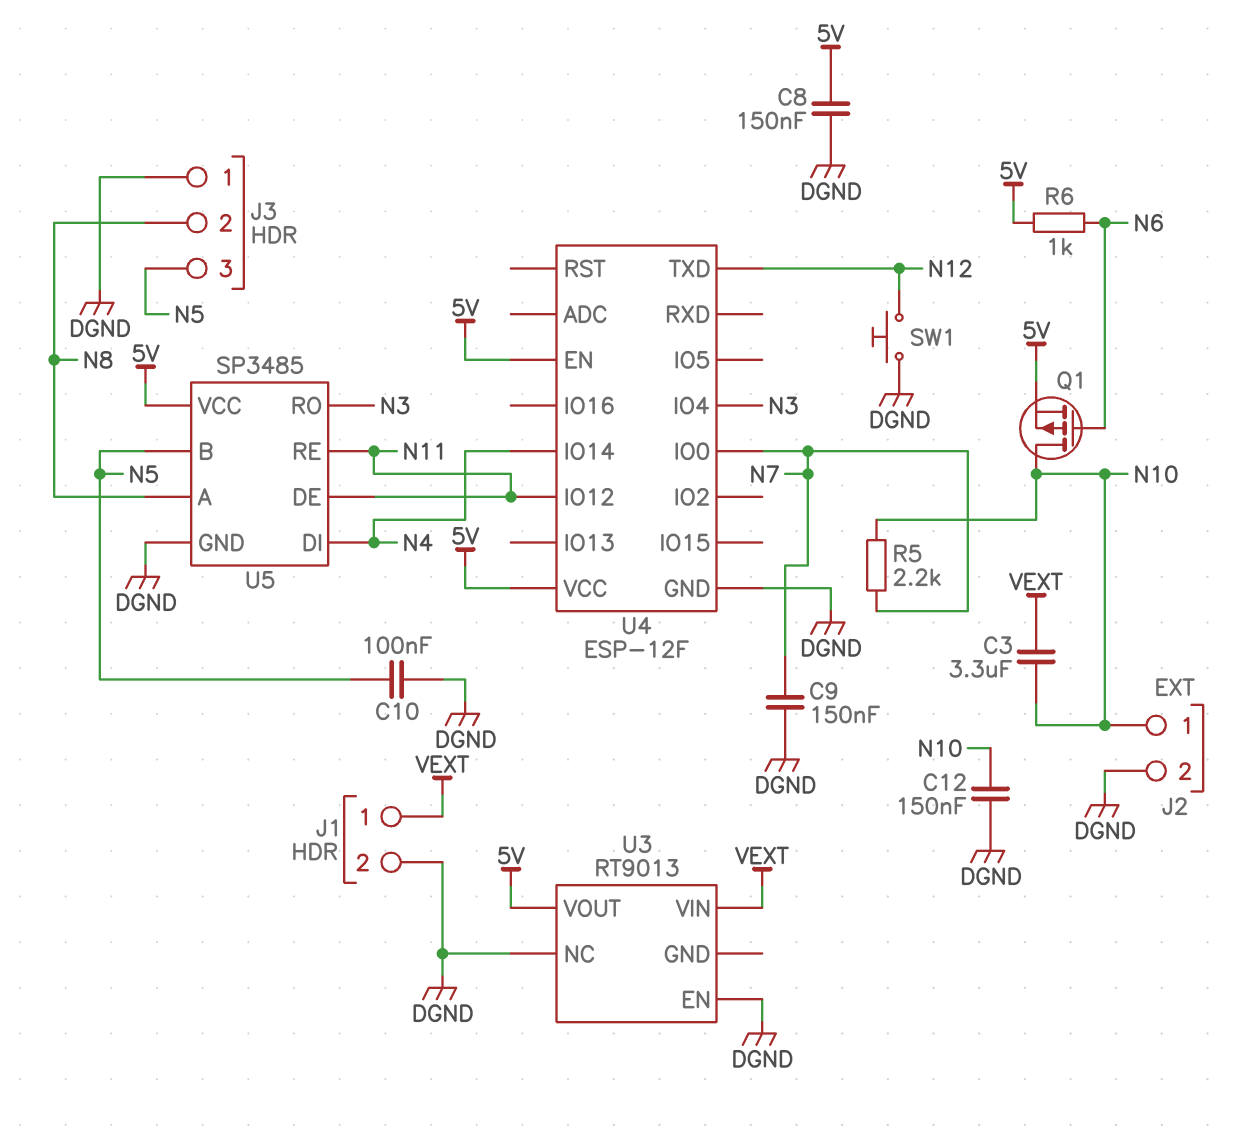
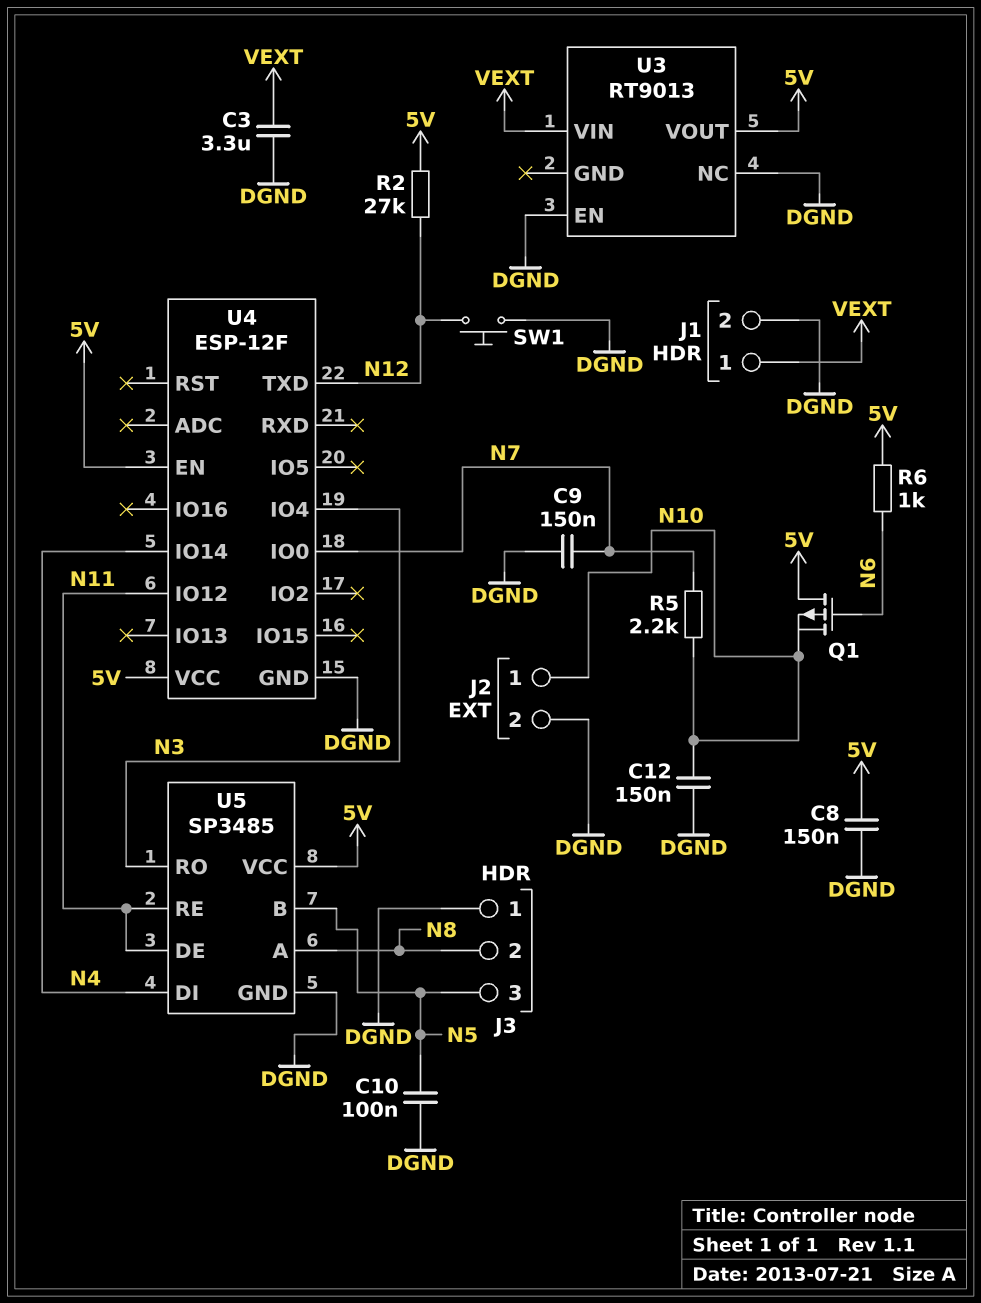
C3: 3.3uF (N10, VEXT) -> 3.3uF (DGND, VEXT)
Q1: PMOS (G N6, D N10, S 5V) -> PMOS (G N6, D 5V, S N10)
R2: none -> 27k (5V, N12)

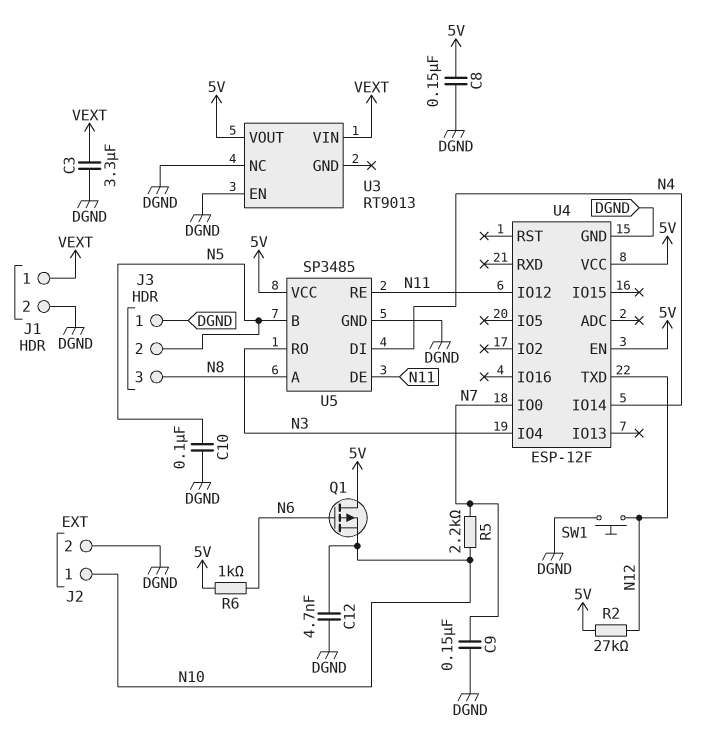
C12: 150nF (DGND, N10) -> 4.7nF (DGND, N10)
J3 pin 2: N8 -> N5
J3 pin 3: N5 -> N8

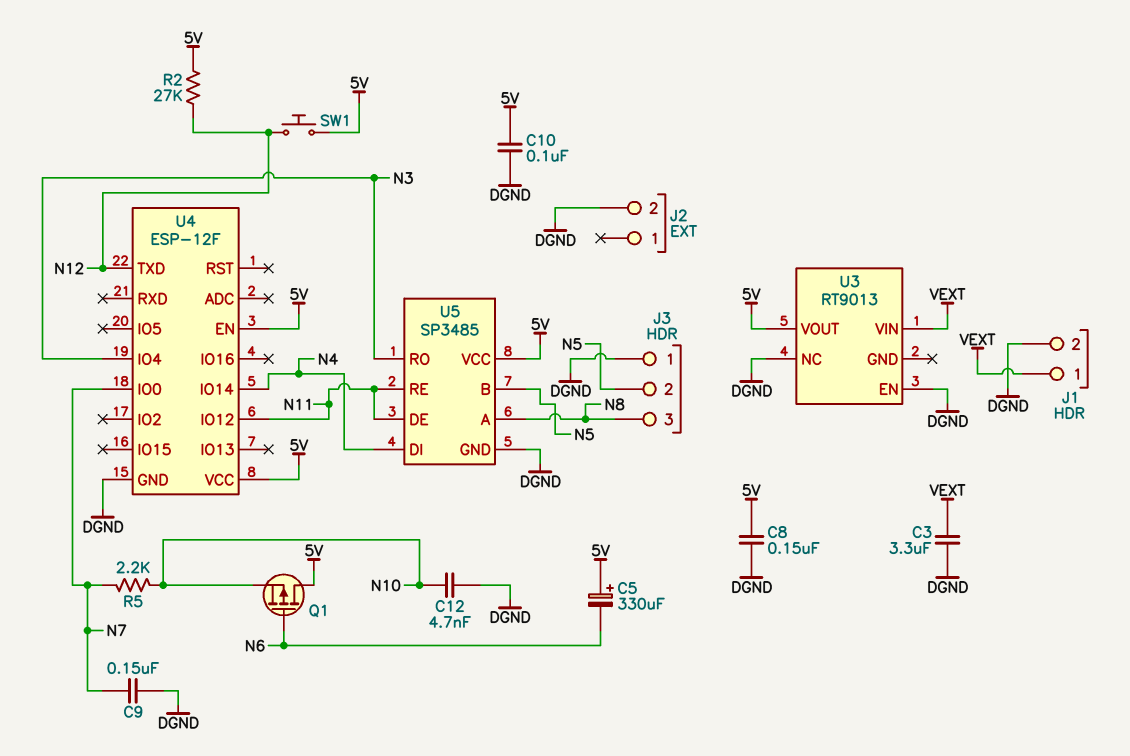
C5: none -> 330uF (plus 5V, minus N6)
C10: 100nF (DGND, N5) -> 100nF (5V, DGND)
J2 pin 1: N10 -> none
R6: 1k (5V, N6) -> none
SW1: button (DGND, N12) -> button (5V, N12)

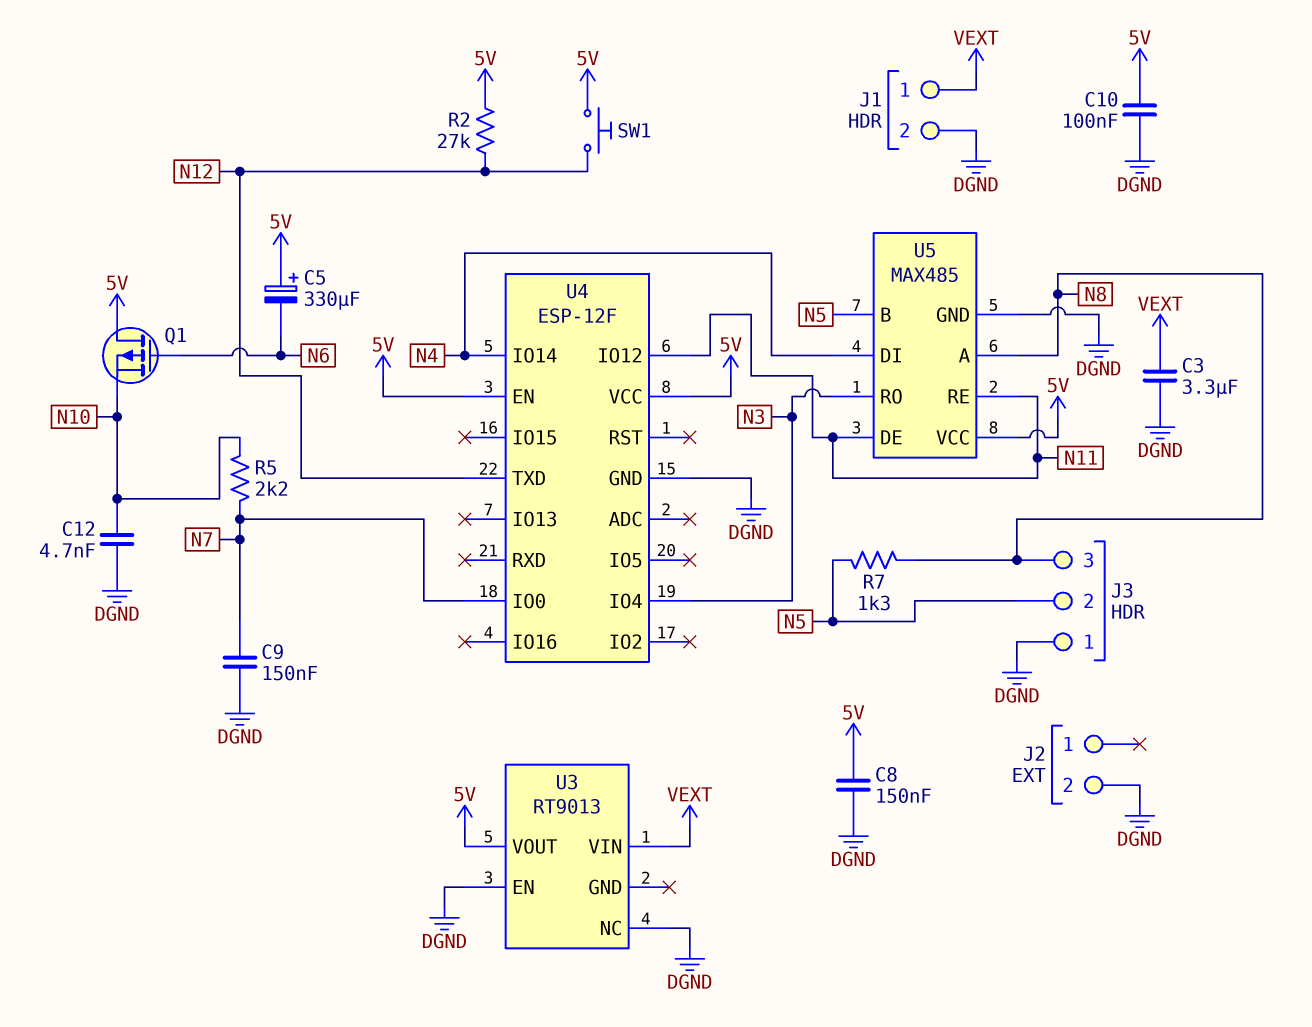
R7: none -> 1.3k (N5, N8)
U5: SP3485 -> MAX485

